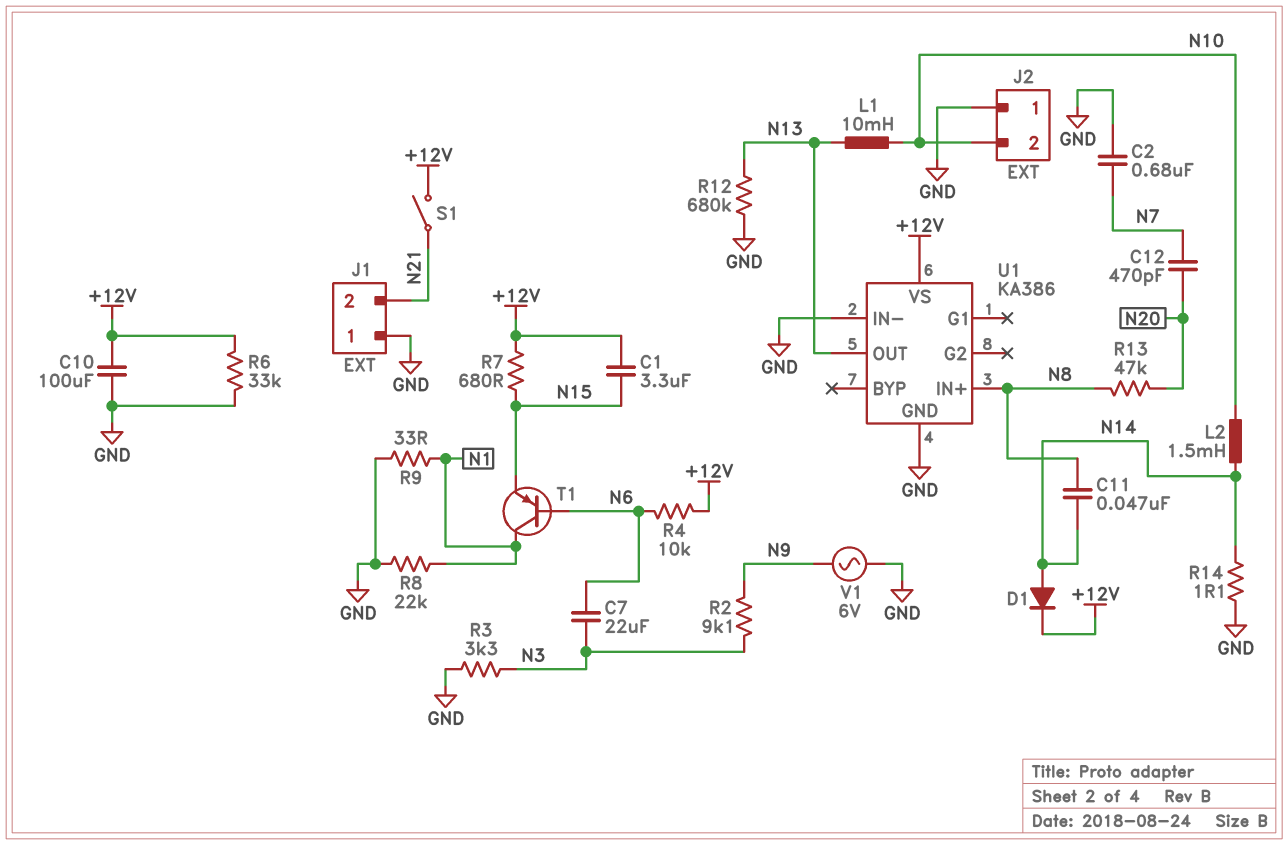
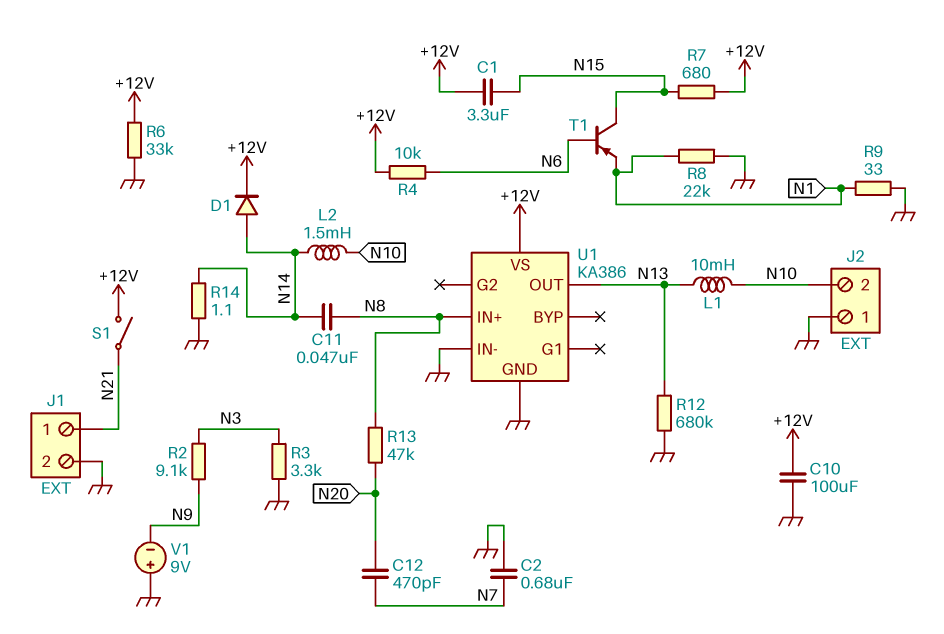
C7: 22uF (N3, N6) -> none
J1 pin 1: GND -> N21
J1 pin 2: N21 -> GND
T1: PNP (B N6, C N1, E N15) -> PNP (B N6, C N15, E N1)
V1: AC 6V (GND, N9) -> 9V (plus GND, minus N9)

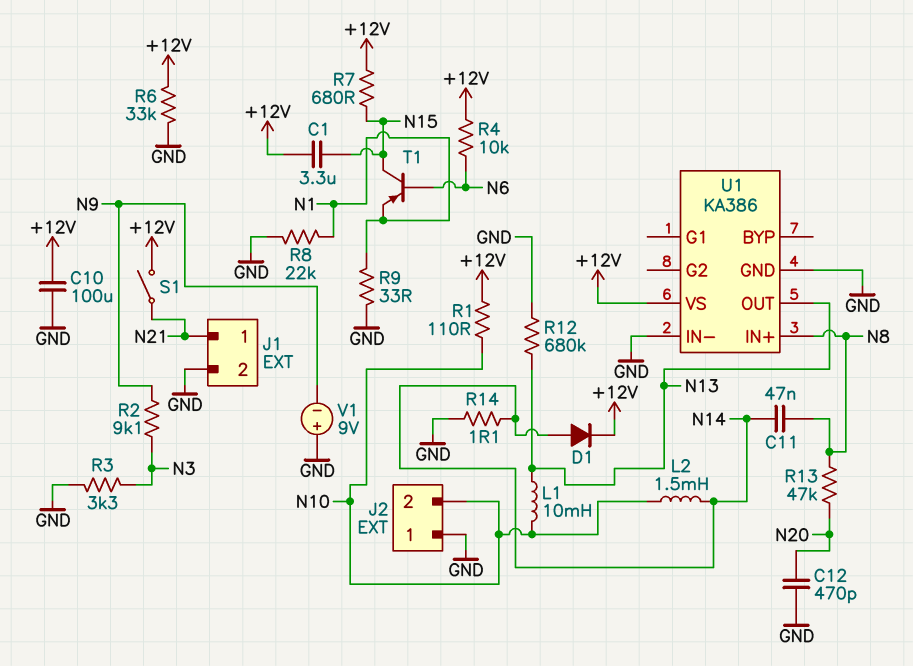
C2: 680nF (GND, N7) -> none
C12: 470pF (N7, N20) -> 470pF (GND, N20)
R1: none -> 110 (+12V, N10)

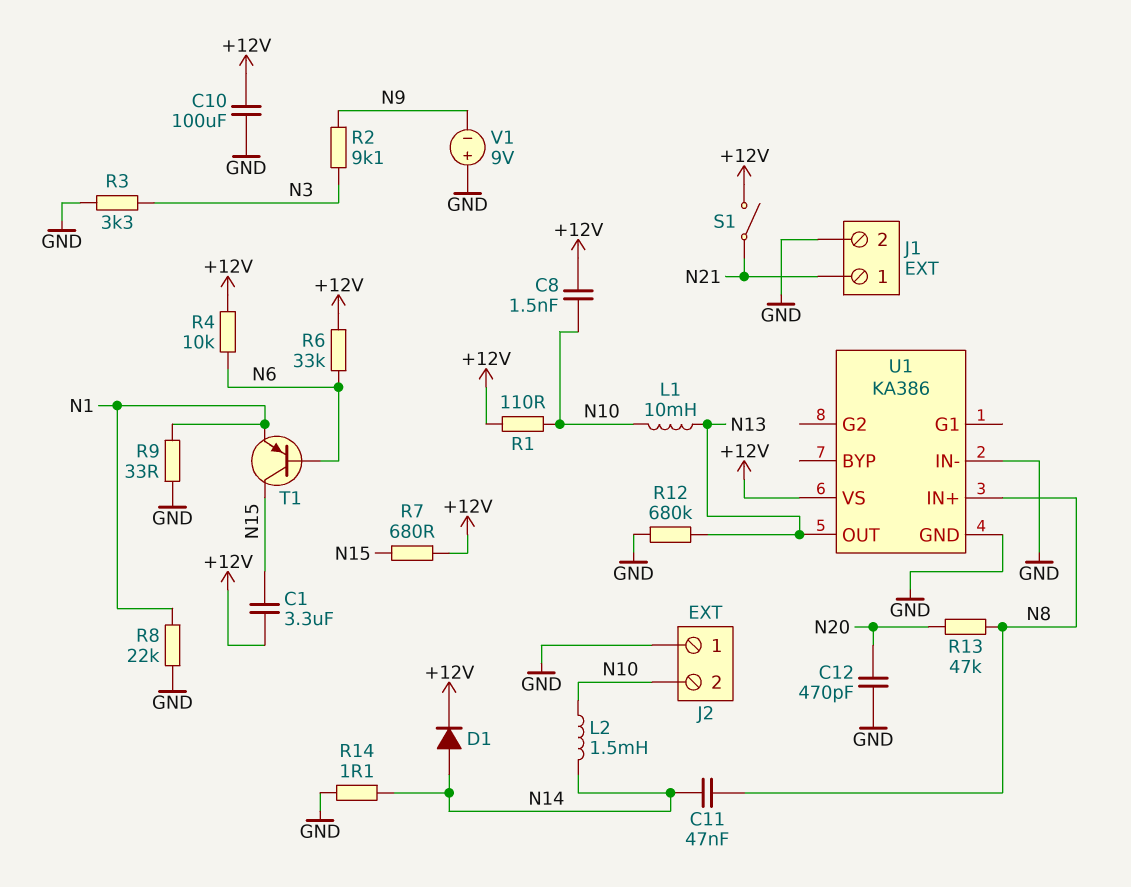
C8: none -> 1.5nF (+12V, N10)
R6: 33k (+12V, GND) -> 33k (+12V, N6)

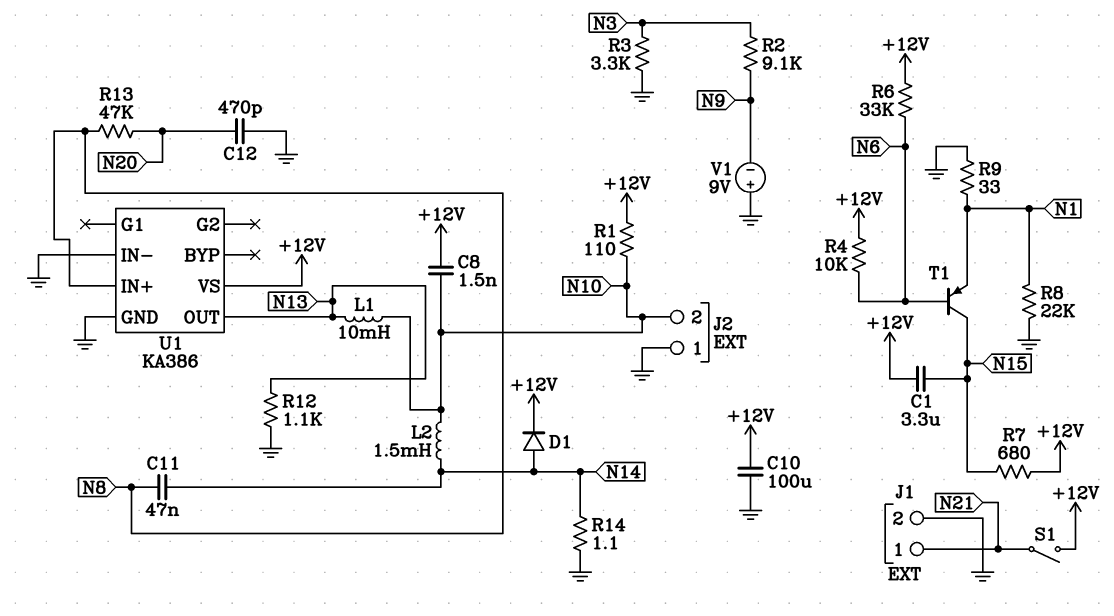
R12: 680k (GND, N13) -> 1.1k (GND, N13)

